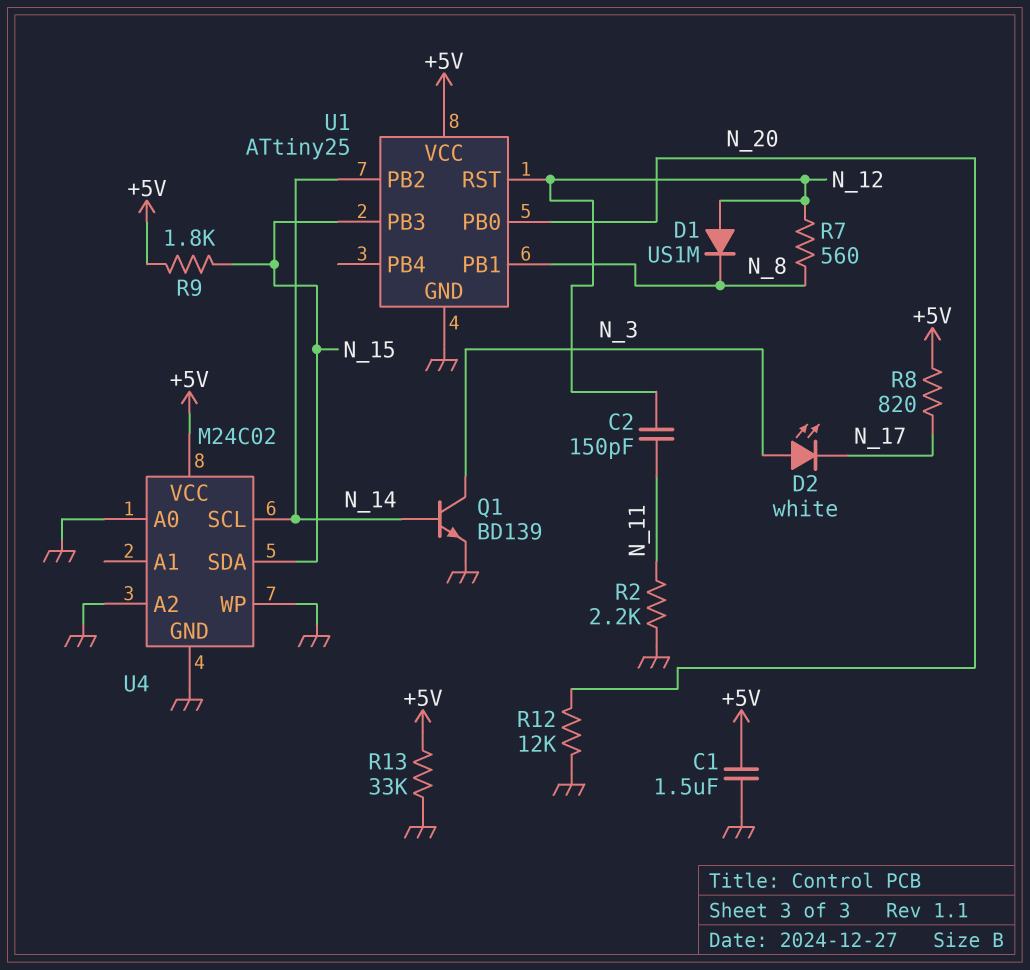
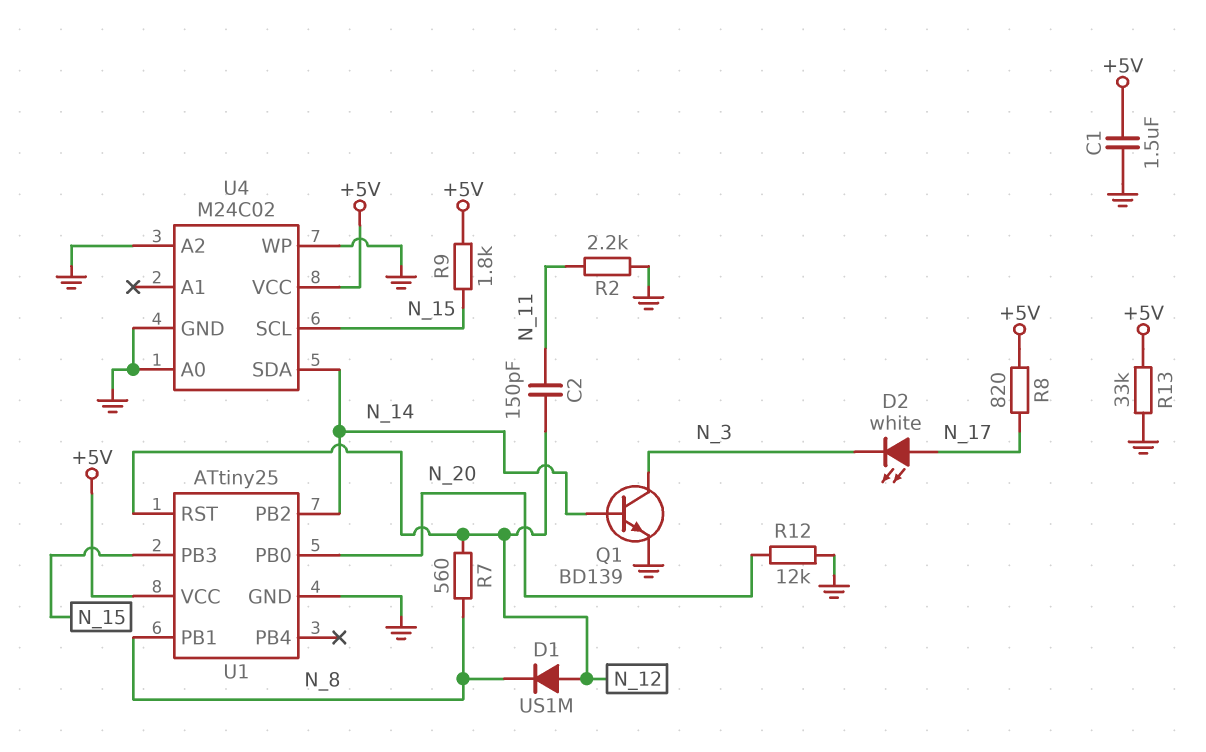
D2: LED white (A N_3, K N_17) -> LED white (A N_17, K N_3)
U4 pin SCL: N_14 -> N_15
U4 pin SDA: N_15 -> N_14

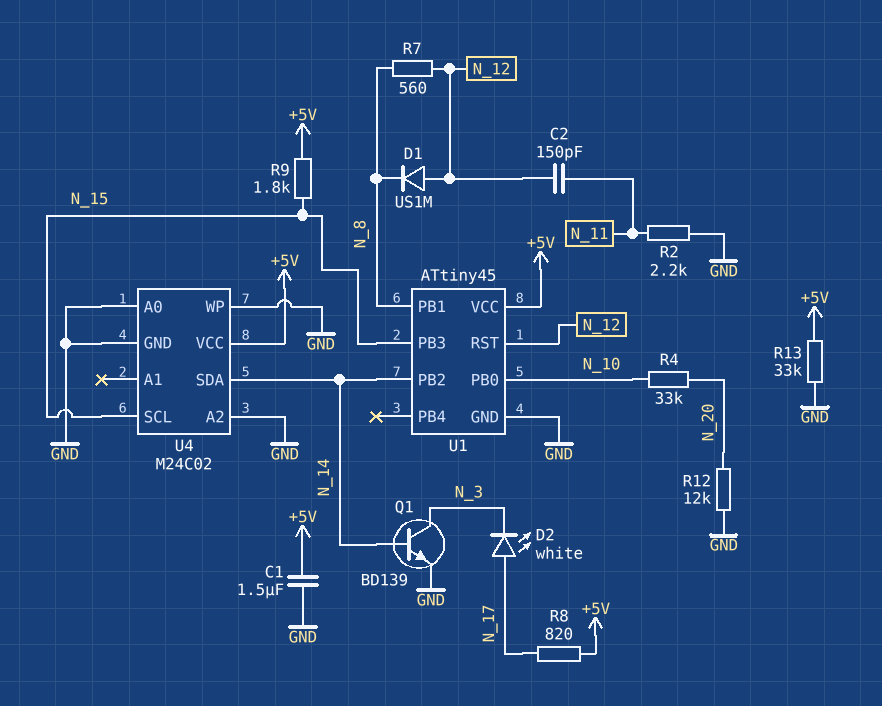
R4: none -> 33k (N_10, N_20)
U1: ATtiny25 -> ATtiny45
U1 pin PB0: N_20 -> N_10

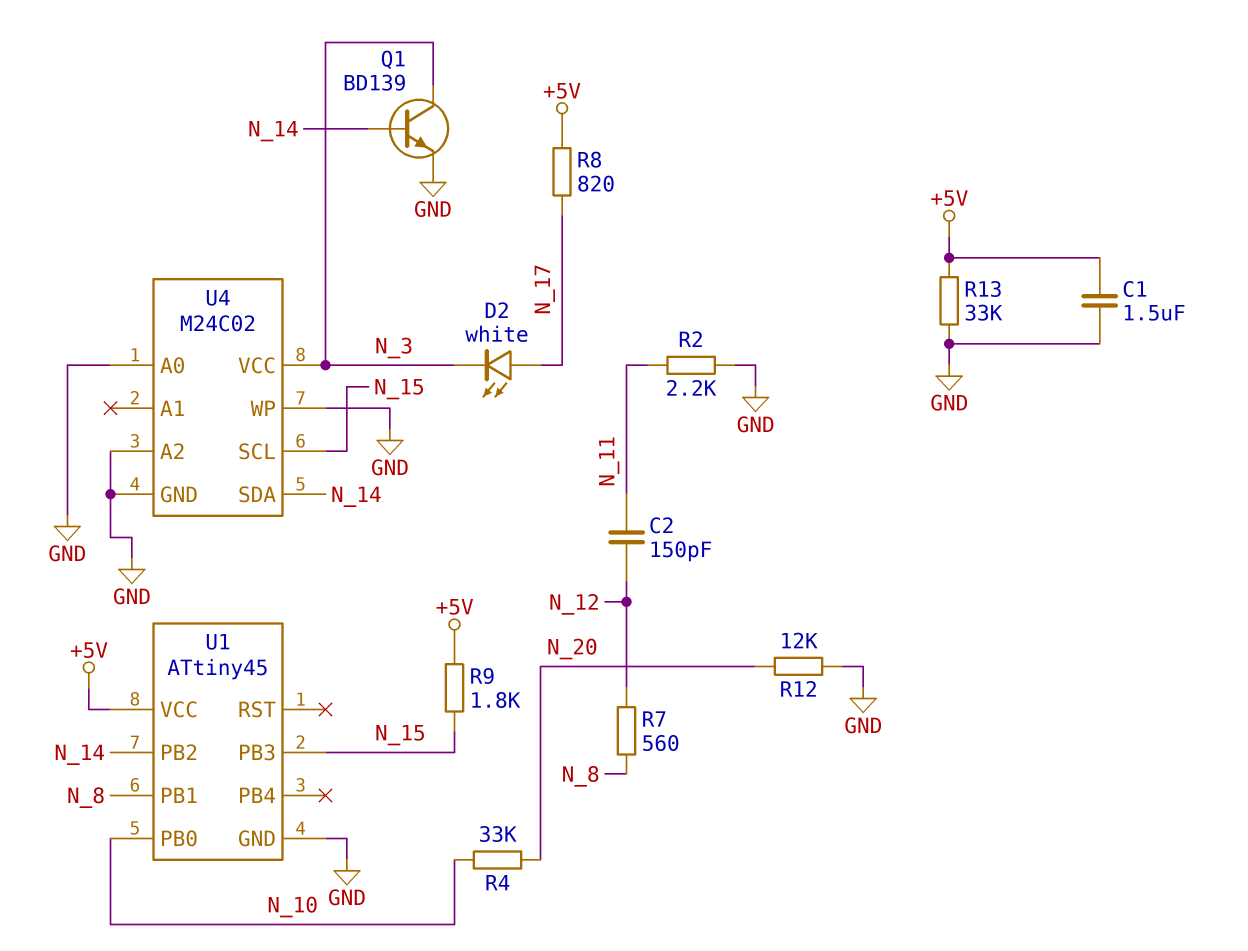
D1: diode US1M (A N_12, K N_8) -> none
U1 pin RST: N_12 -> none
U4 pin VCC: +5V -> N_3

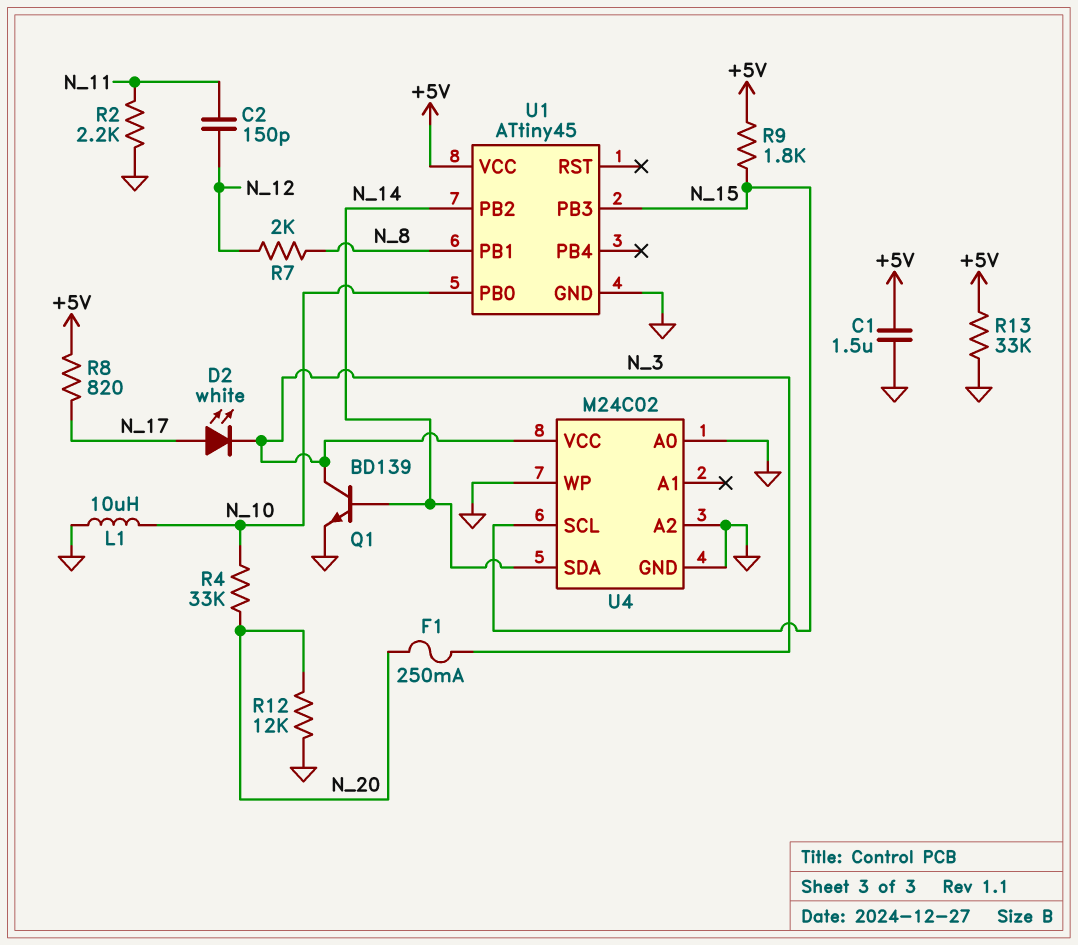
F1: none -> 250mA (N_3, N_20)
L1: none -> 10uH (GND, N_10)
R7: 560 (N_8, N_12) -> 2k (N_8, N_12)

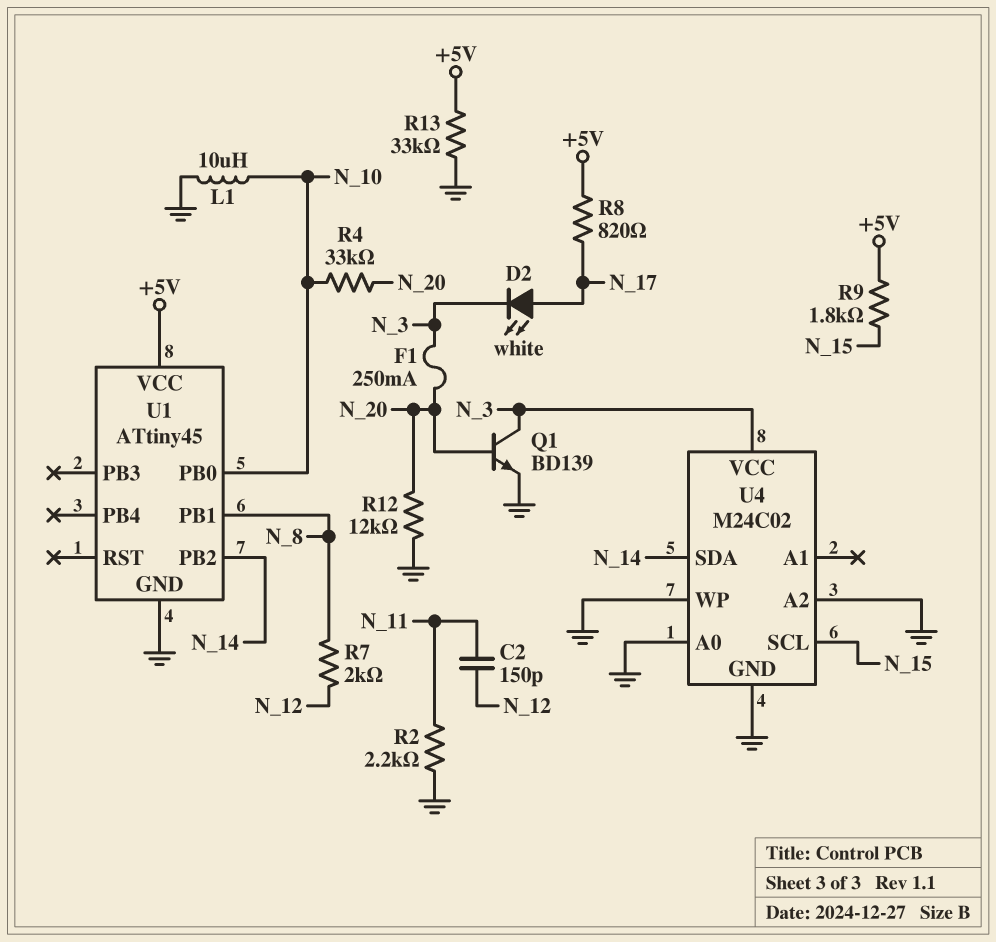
C1: 1.5uF (+5V, GND) -> none
Q1: NPN BD139 (B N_14, C N_3, E GND) -> NPN BD139 (B N_20, C N_3, E GND)
U1 pin PB3: N_15 -> none

